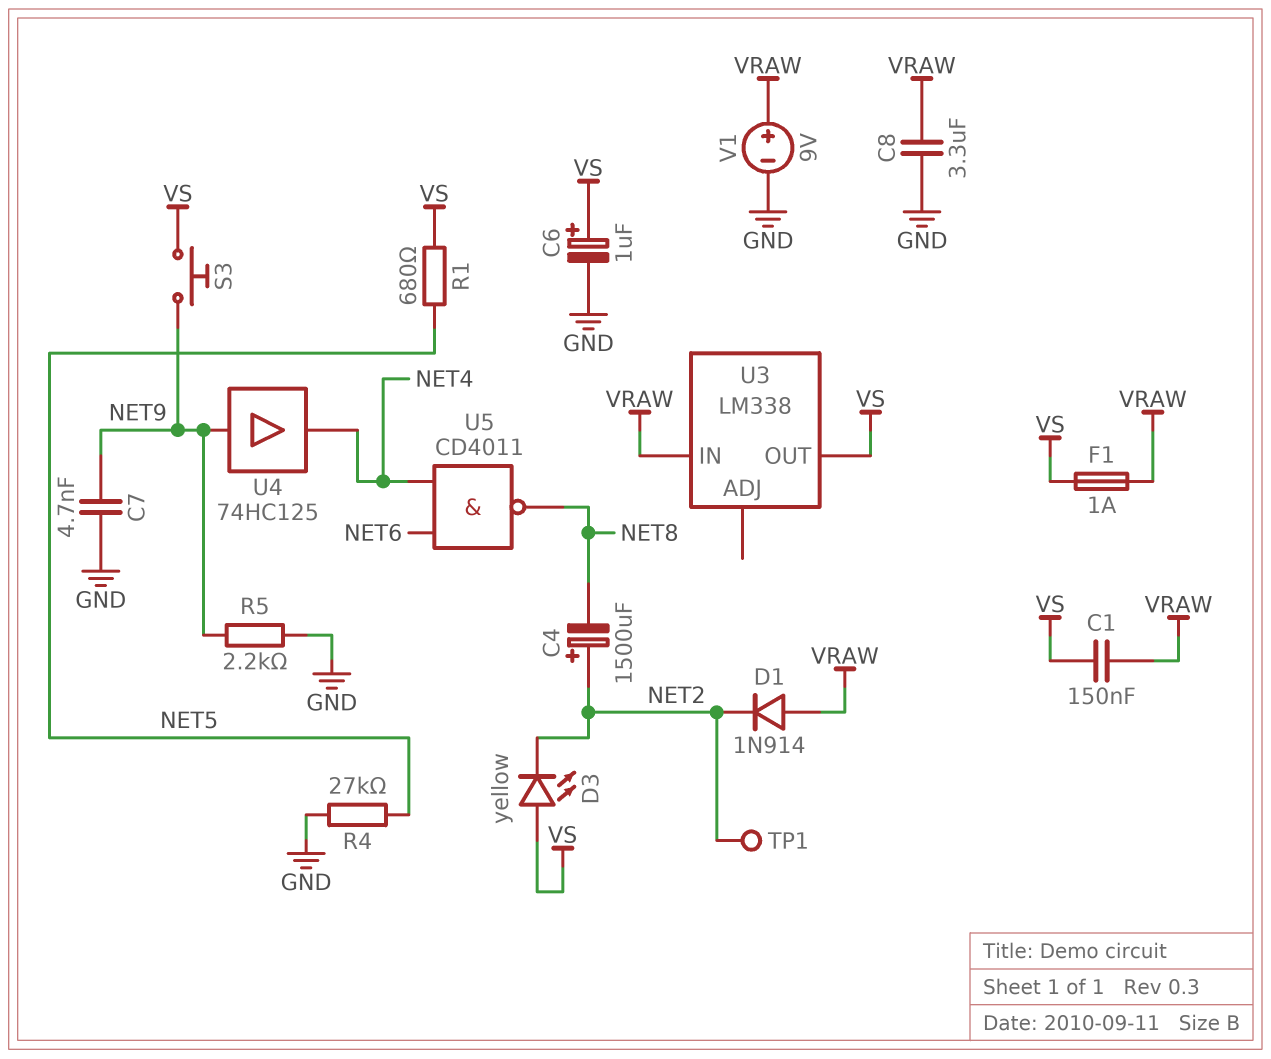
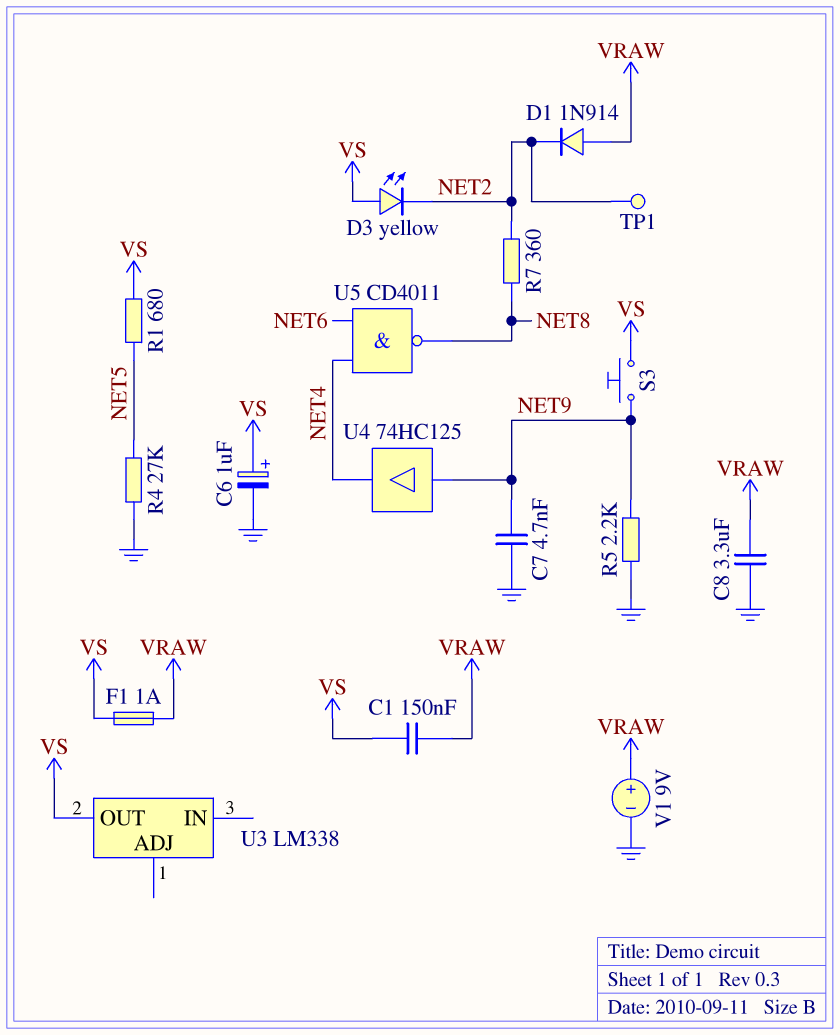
C4: 1500uF (plus NET2, minus NET8) -> none
R7: none -> 360 (NET2, NET8)
U3 pin IN: VRAW -> none

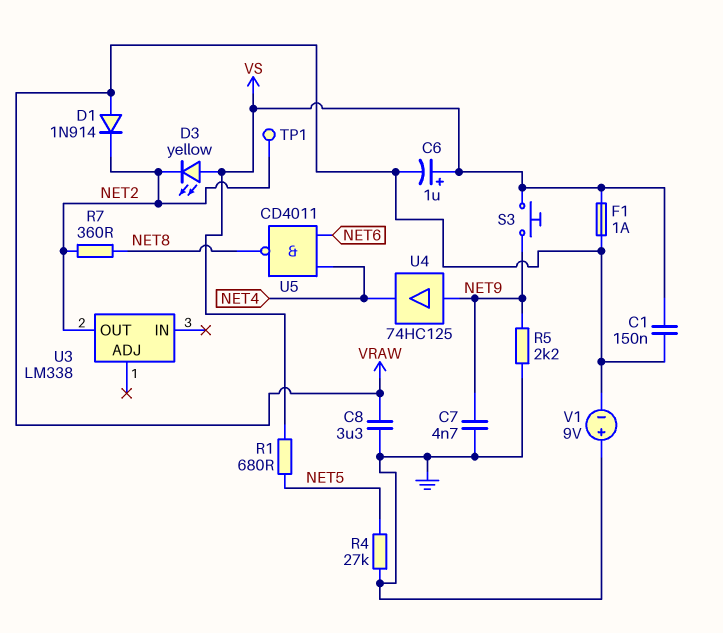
C6: 1uF (plus VS, minus GND) -> 1uF (plus VS, minus VRAW)
U3 pin OUT: VS -> NET2
V1: 9V (plus VRAW, minus GND) -> 9V (plus GND, minus VRAW)

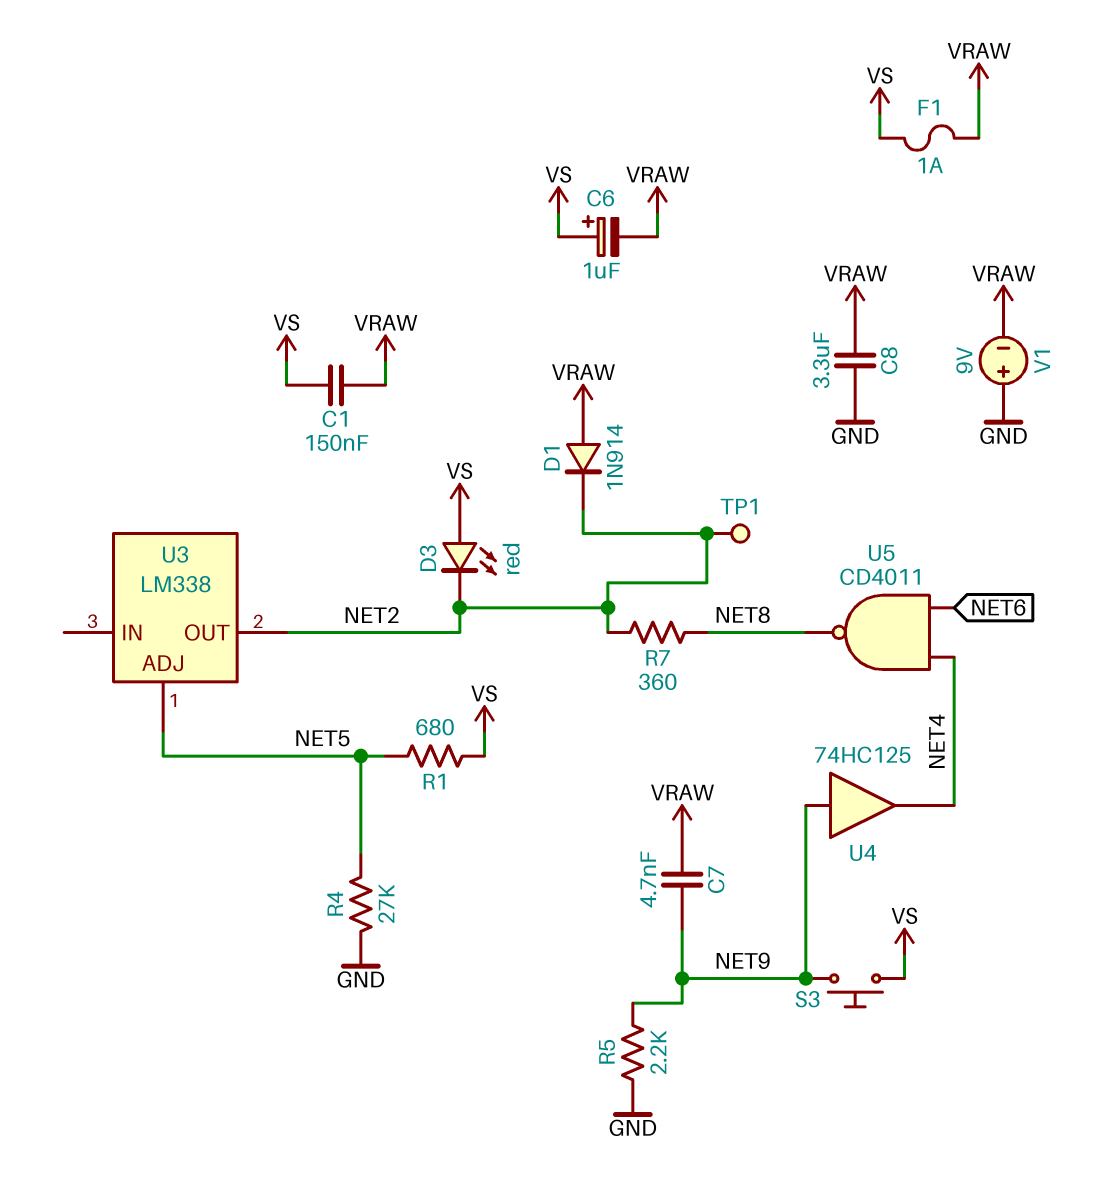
C7: 4.7nF (GND, NET9) -> 4.7nF (NET9, VRAW)
D3: LED yellow (A VS, K NET2) -> LED red (A VS, K NET2)
U3 pin ADJ: none -> NET5

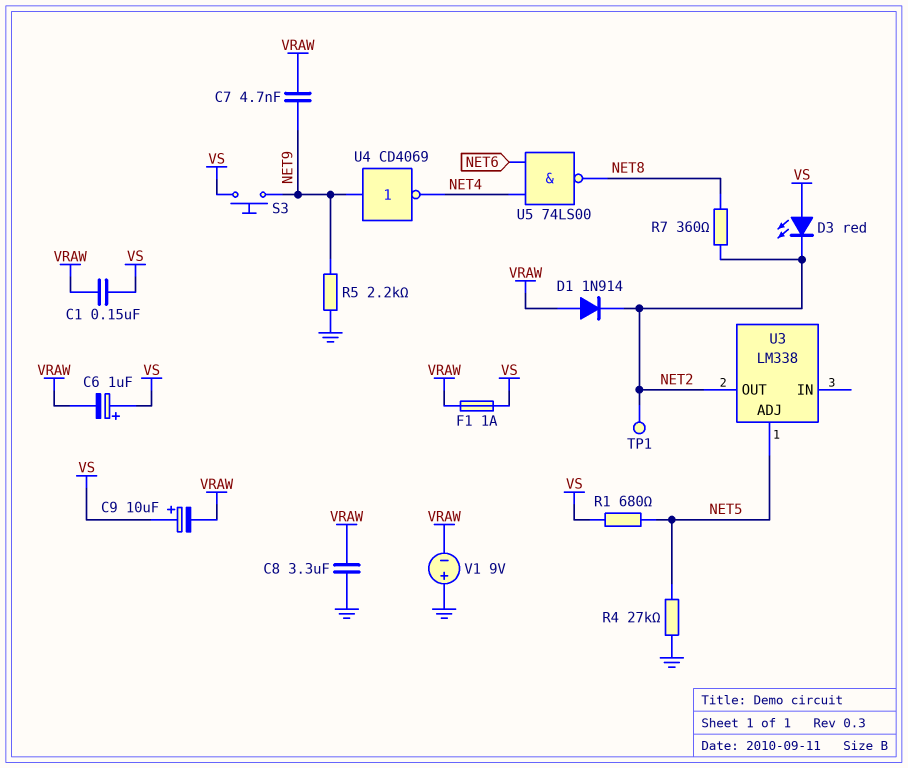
C9: none -> 10uF (plus VS, minus VRAW)
U4: buffer 74HC125 (in NET9, out NET4) -> NOT CD4069 (in NET9, out NET4)
U5: NAND CD4011 (in NET4, in NET6, out NET8) -> NAND 74LS00 (in NET4, in NET6, out NET8)

